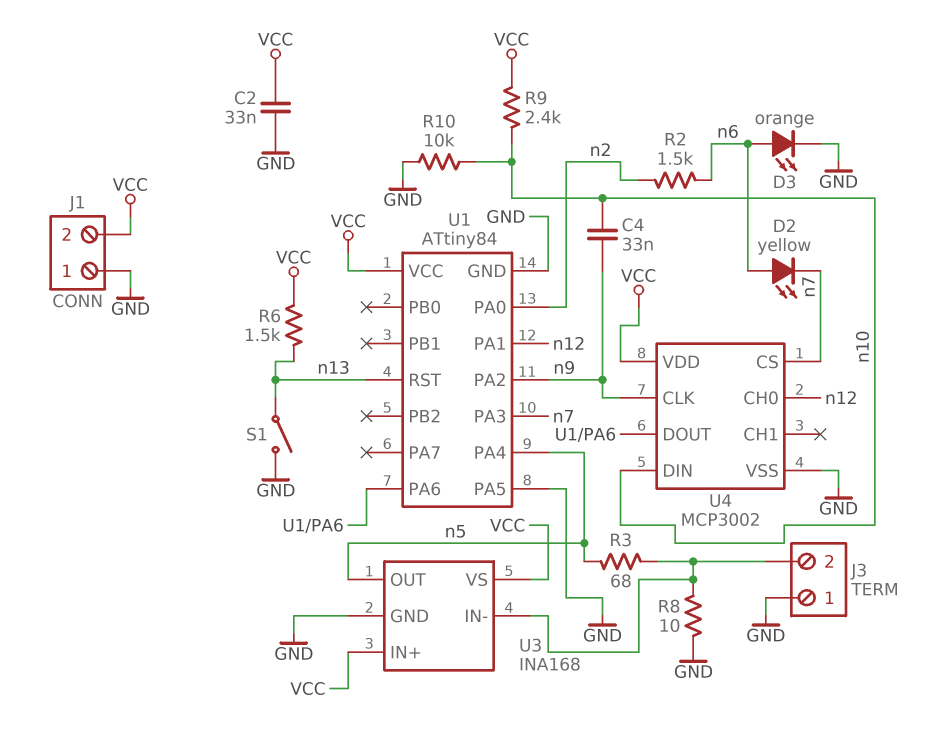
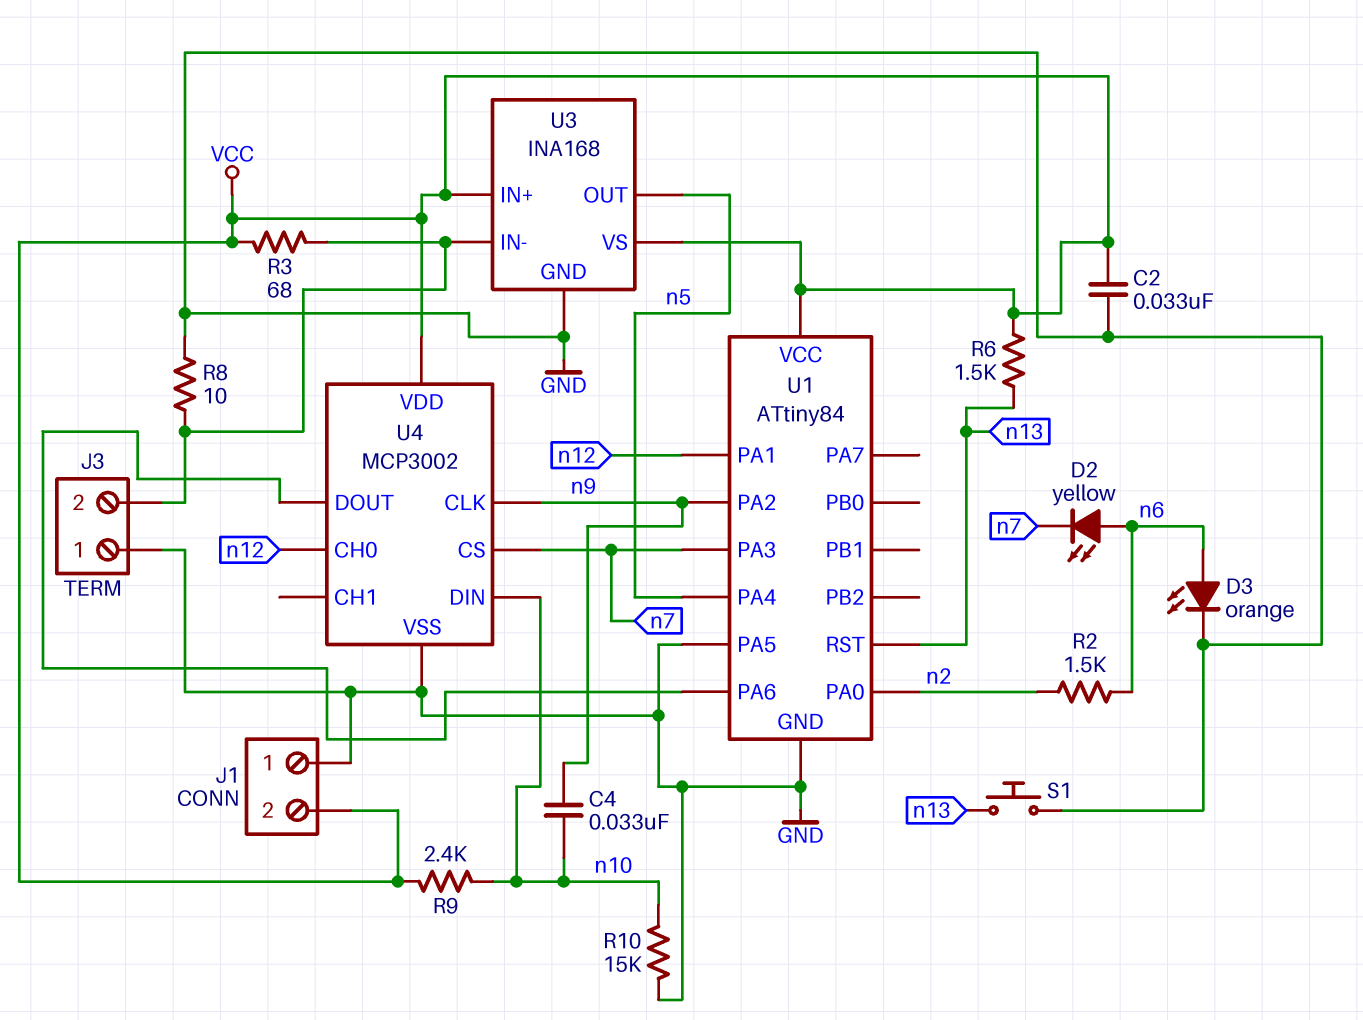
R3: 68 (J3/2, n5) -> 68 (J3/2, VCC)
R10: 10k (GND, n10) -> 15k (GND, n10)
S1: switch (GND, n13) -> button (GND, n13)

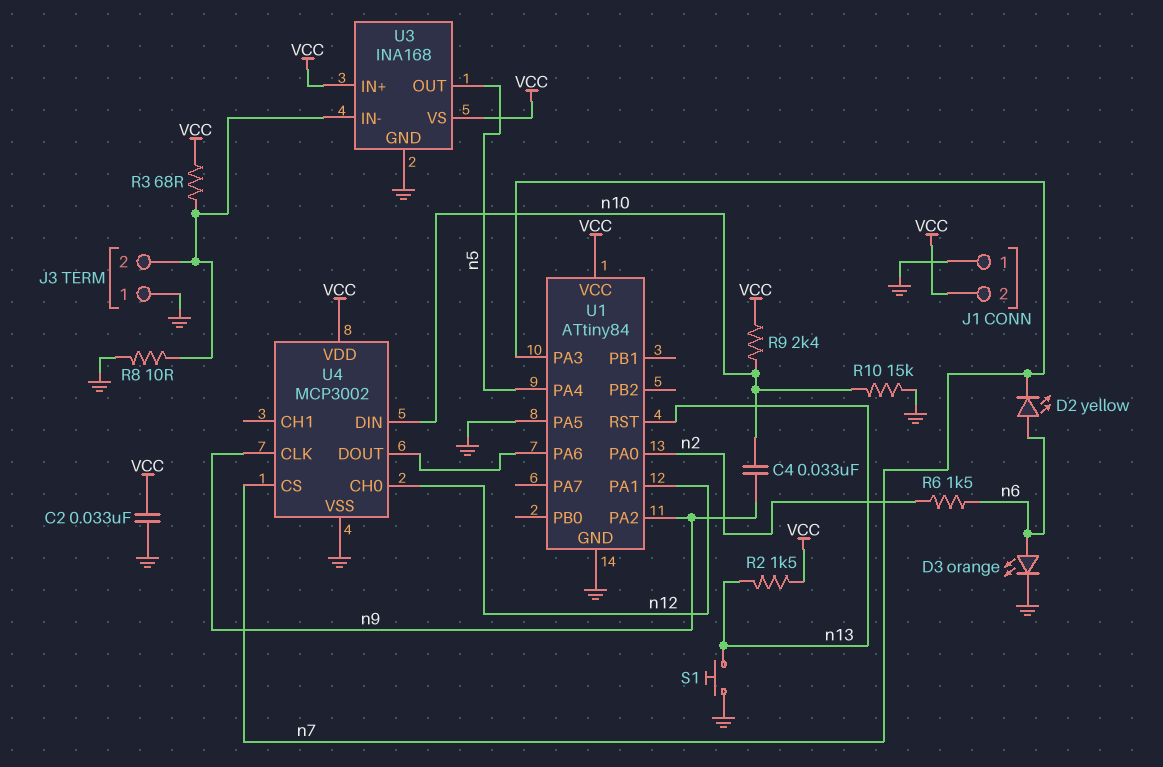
R2: 1.5k (n2, n6) -> 1.5k (VCC, n13)
R6: 1.5k (VCC, n13) -> 1.5k (n2, n6)

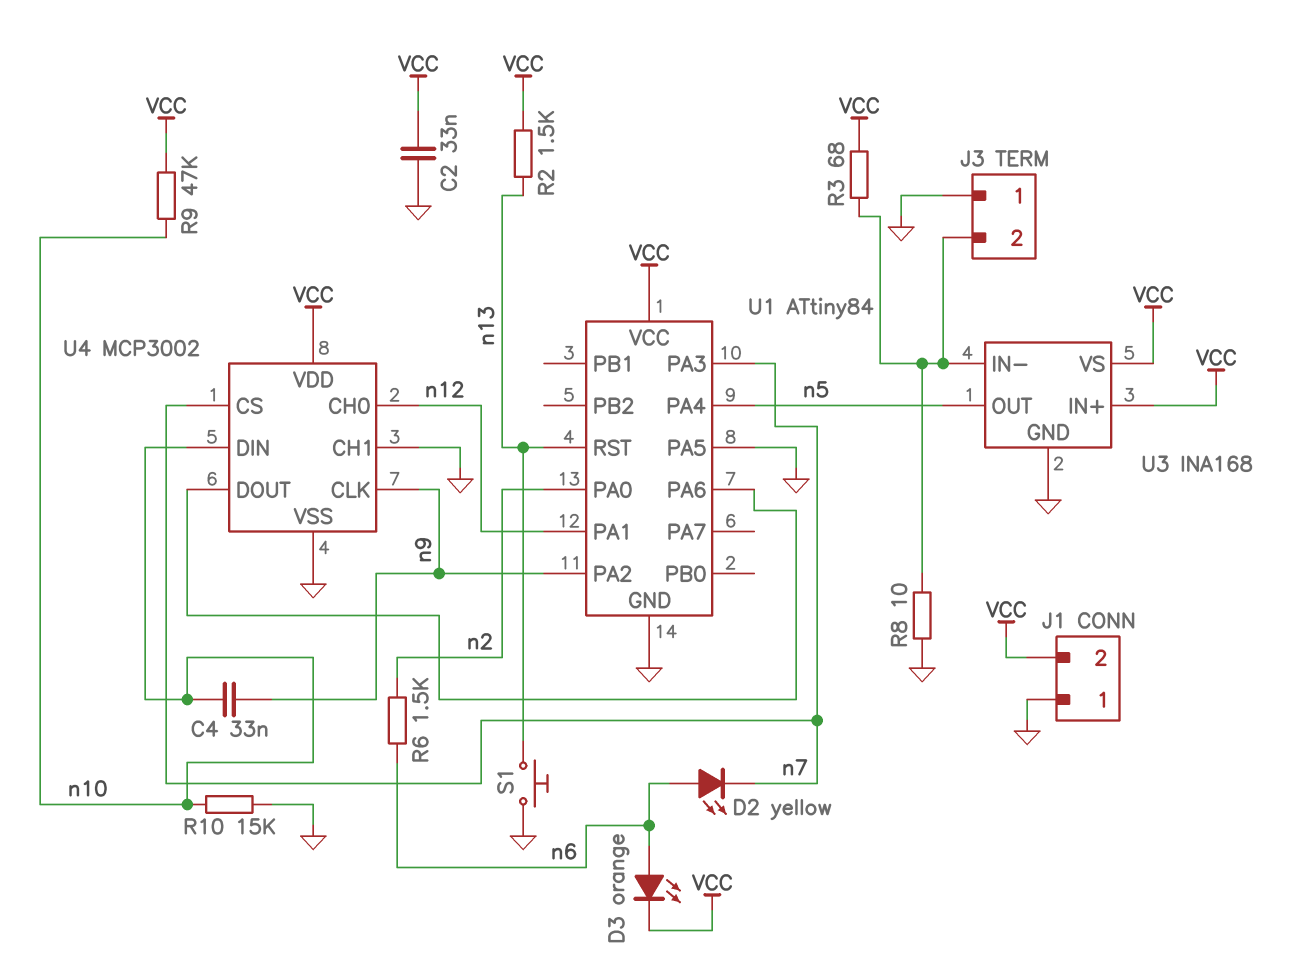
D3: LED orange (A n6, K GND) -> LED orange (A n6, K VCC)
R9: 2.4k (VCC, n10) -> 47k (VCC, n10)
U4 pin CH1: none -> GND

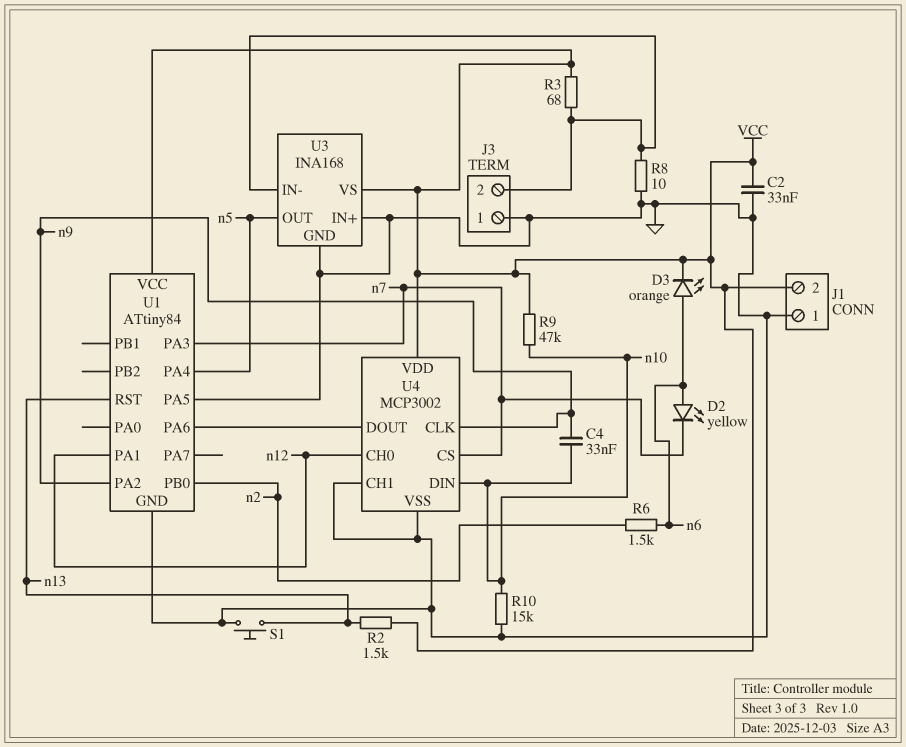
U1 pin PA0: n2 -> none
U1 pin PB0: none -> n2
U3 pin IN+: VCC -> GND

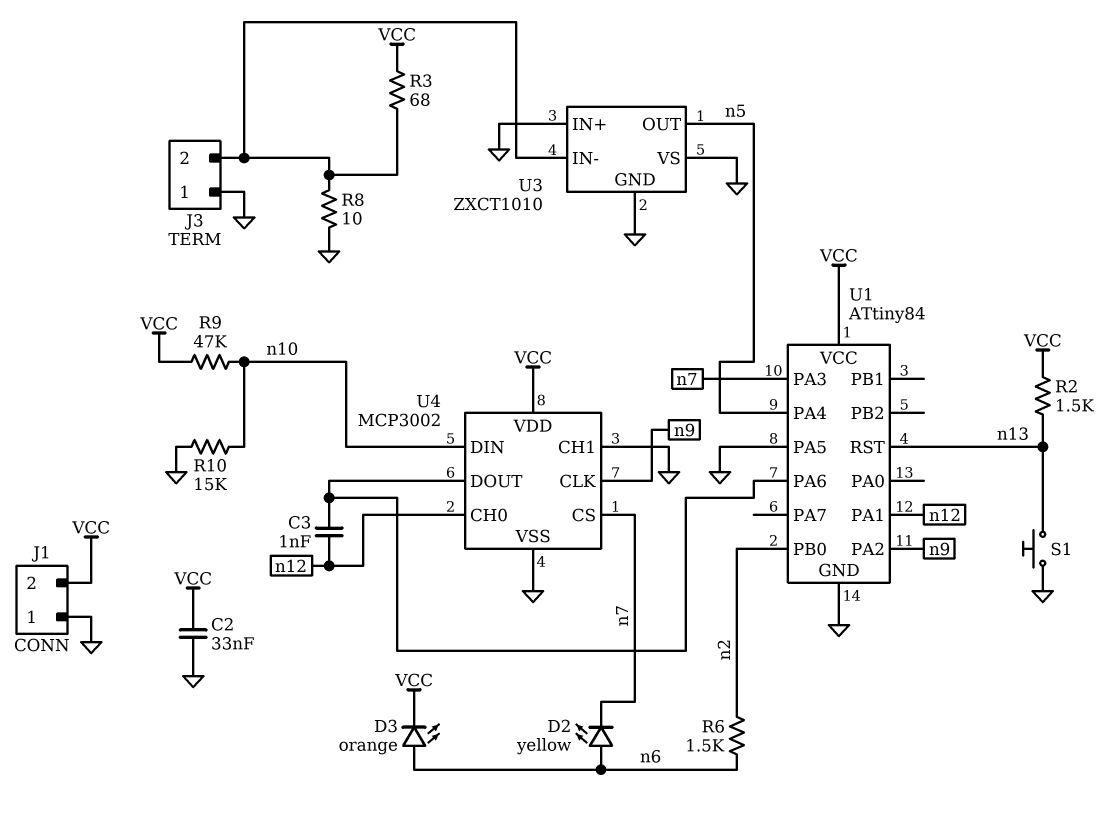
C3: none -> 1nF (U1/PA6, n12)
C4: 33nF (n9, n10) -> none
U3: INA168 -> ZXCT1010
U3 pin VS: VCC -> GND

